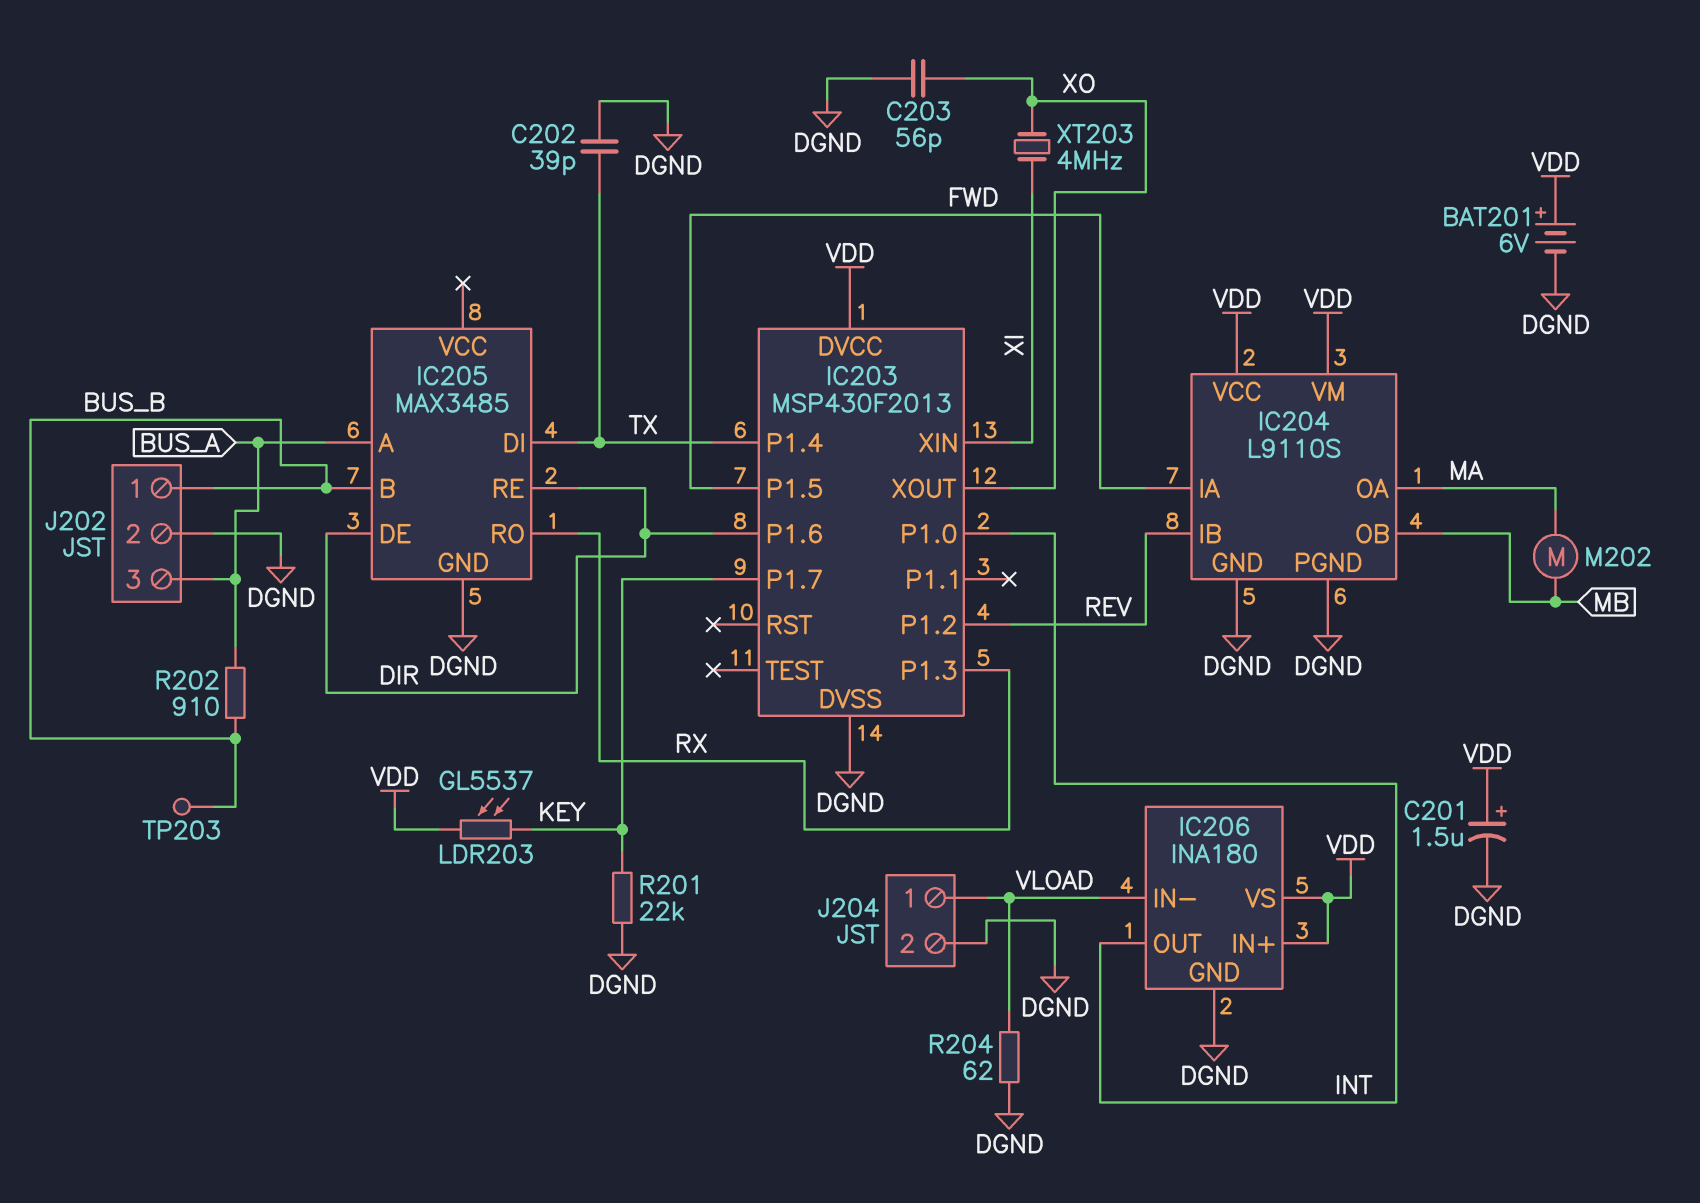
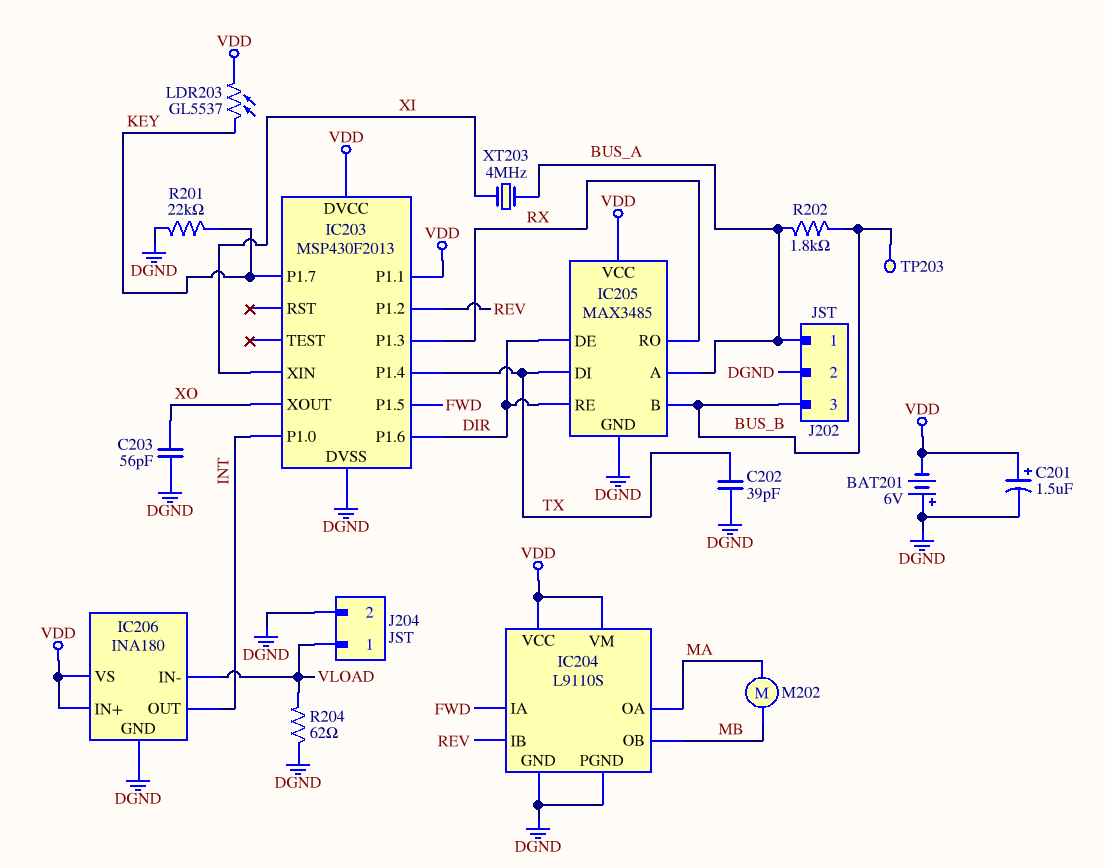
BAT201: 6V (plus VDD, minus DGND) -> 6V (plus DGND, minus VDD)
IC203 pin P1.1: none -> VDD
IC205 pin VCC: none -> VDD
J202 pin 1: BUS_B -> BUS_A
J202 pin 3: BUS_A -> BUS_B
R202: 910 (BUS_A, BUS_B) -> 1.8k (BUS_A, BUS_B)
XT203: 4MHz (XI, XO) -> 4MHz (BUS_A, XI)

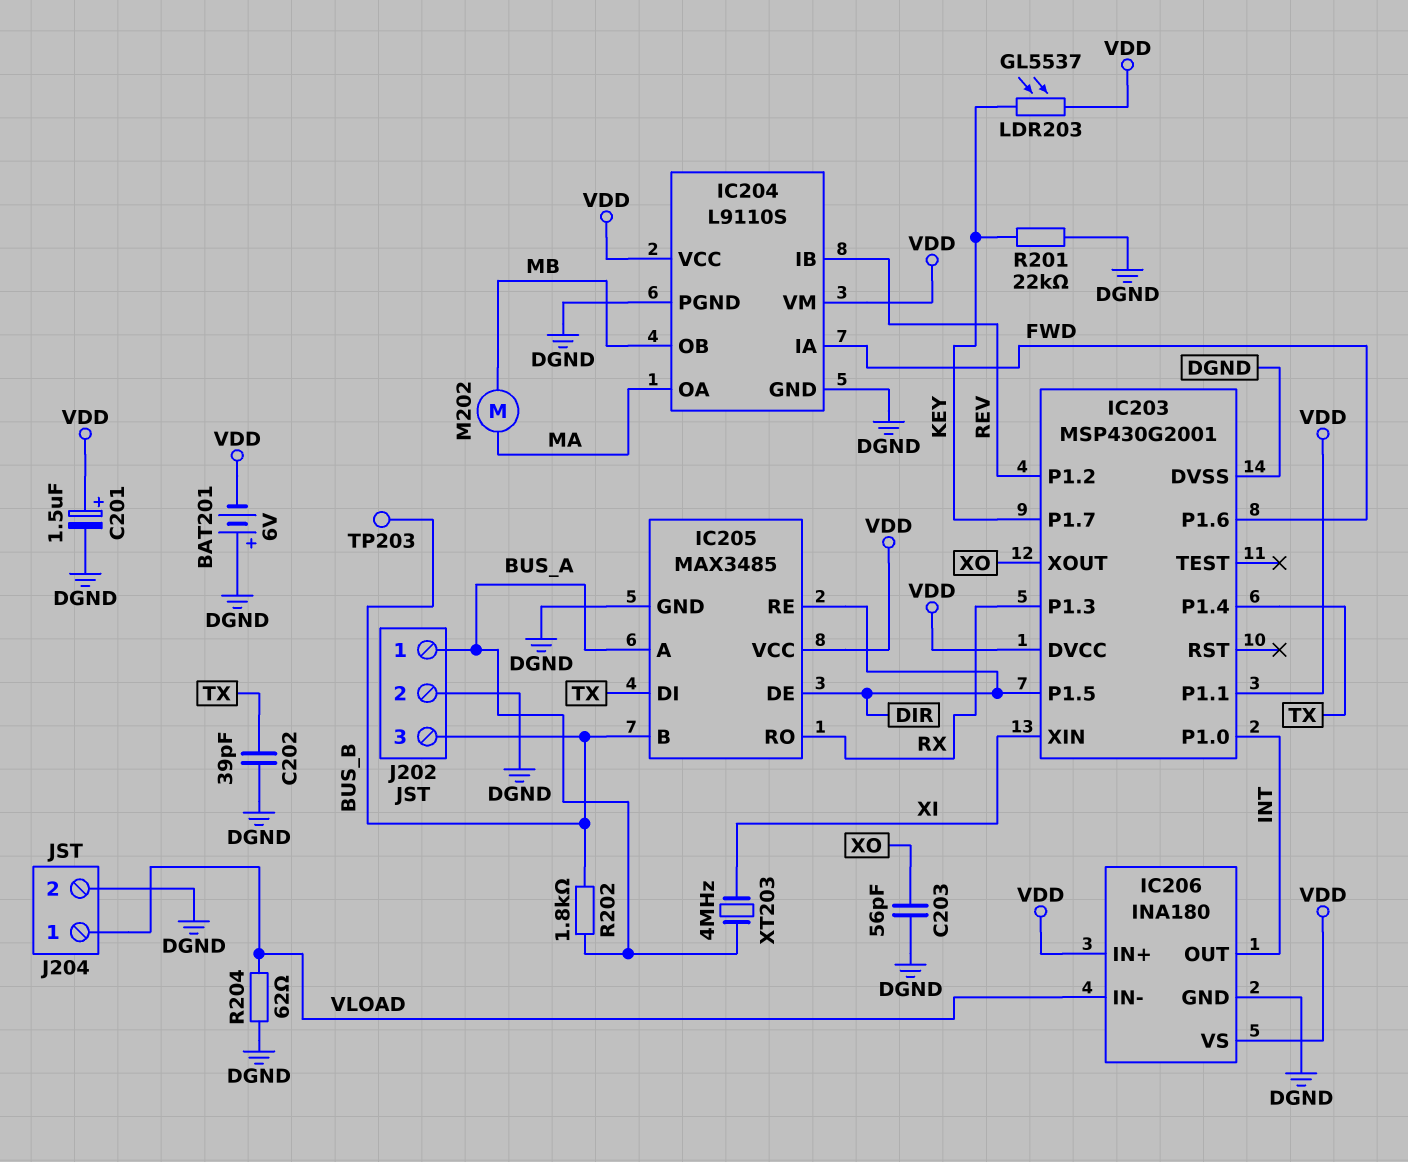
IC203: MSP430F2013 -> MSP430G2001
IC203 pin P1.5: FWD -> DIR
IC203 pin P1.6: DIR -> FWD

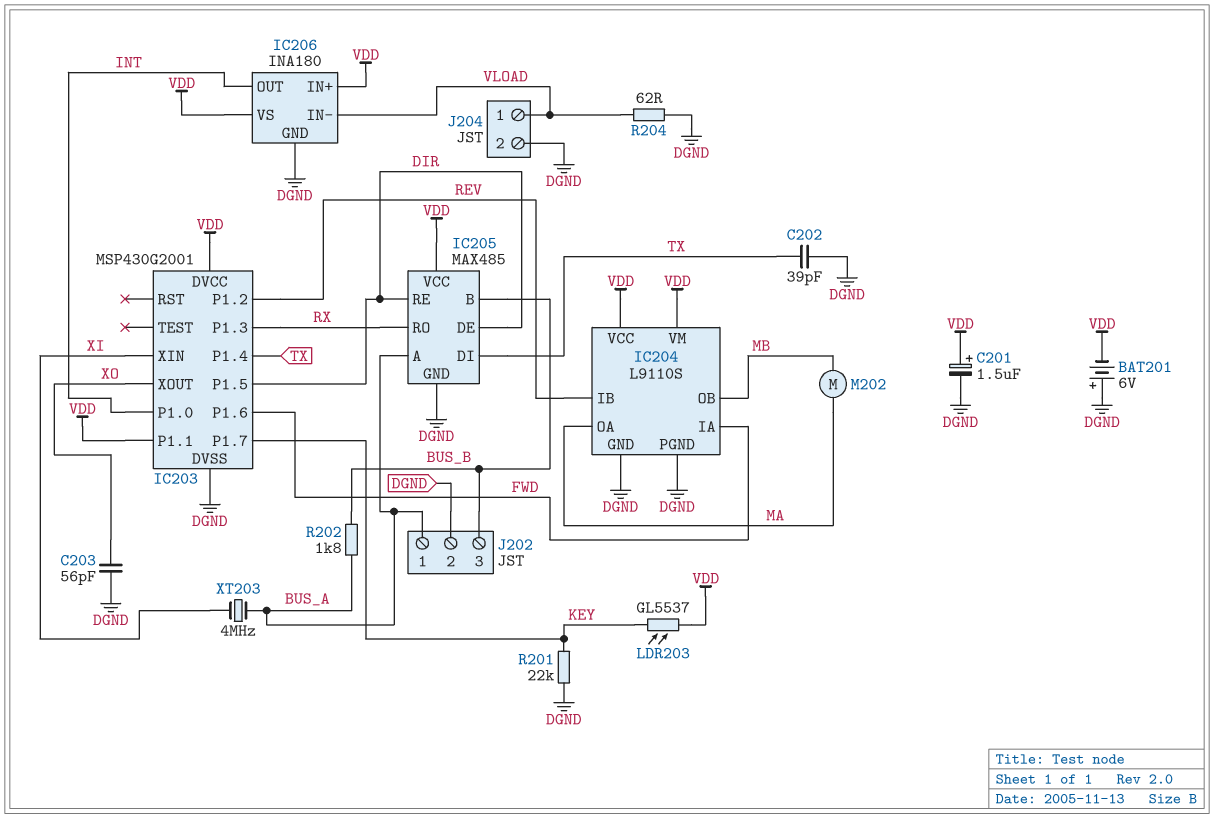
IC205: MAX3485 -> MAX485
TP203: test point (BUS_B) -> none

